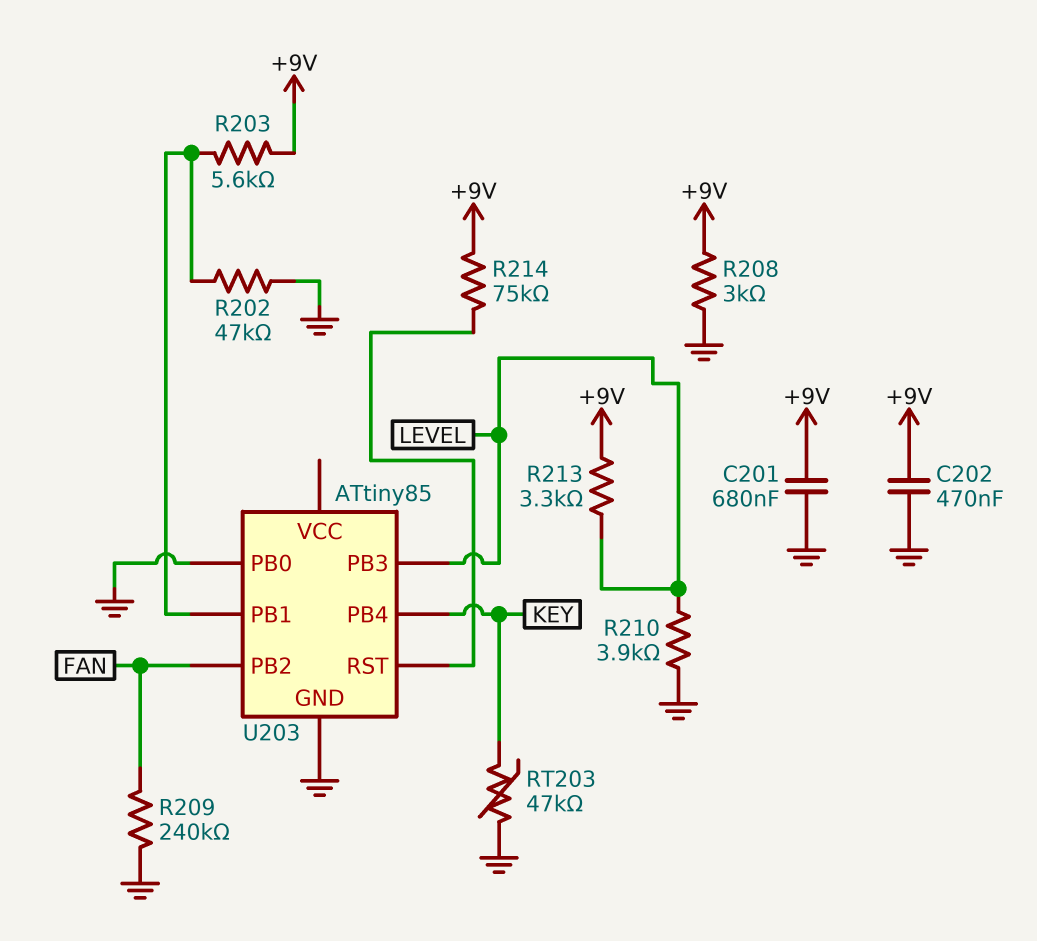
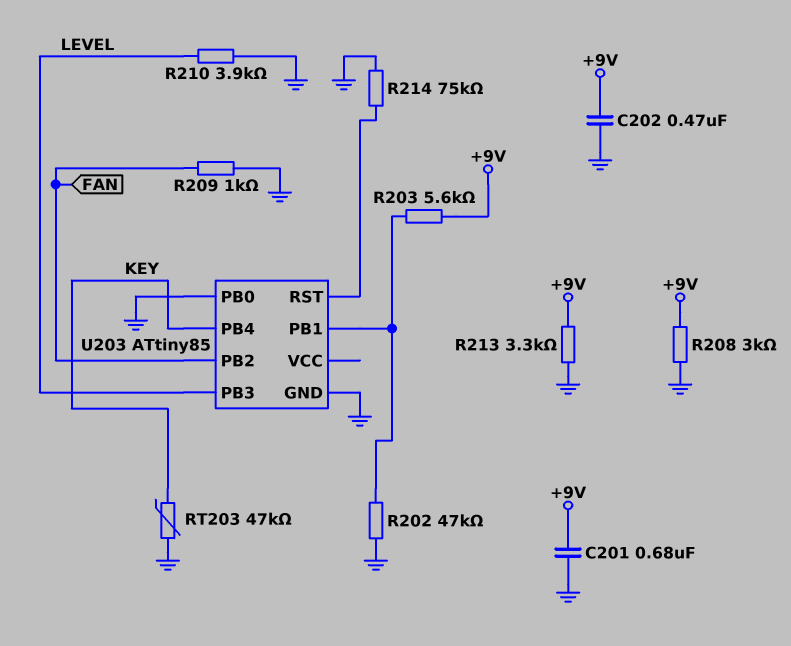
R209: 240k (FAN, GND) -> 1k (FAN, GND)
R213: 3.3k (+9V, LEVEL) -> 3.3k (+9V, GND)
R214: 75k (+9V, U203/RST) -> 75k (GND, U203/RST)

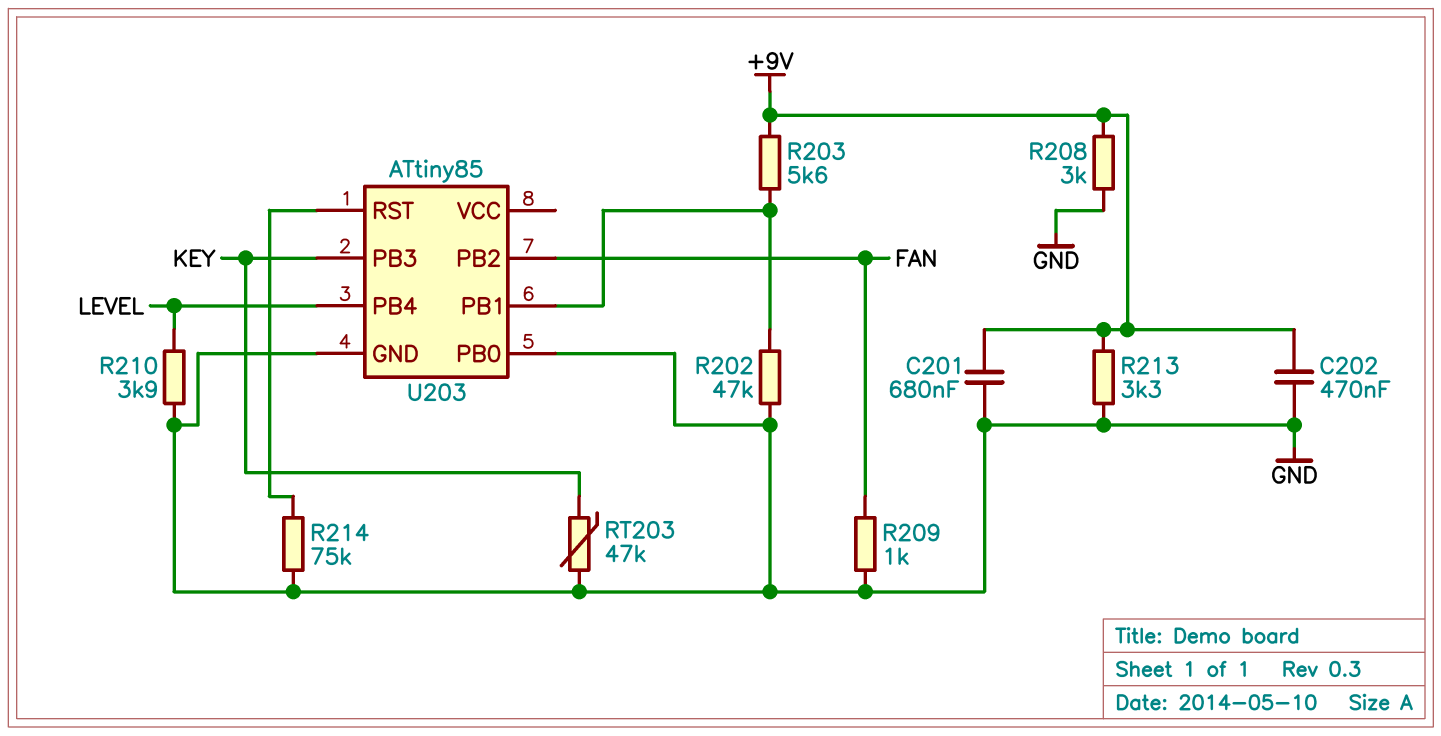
U203 pin PB3: LEVEL -> KEY
U203 pin PB4: KEY -> LEVEL

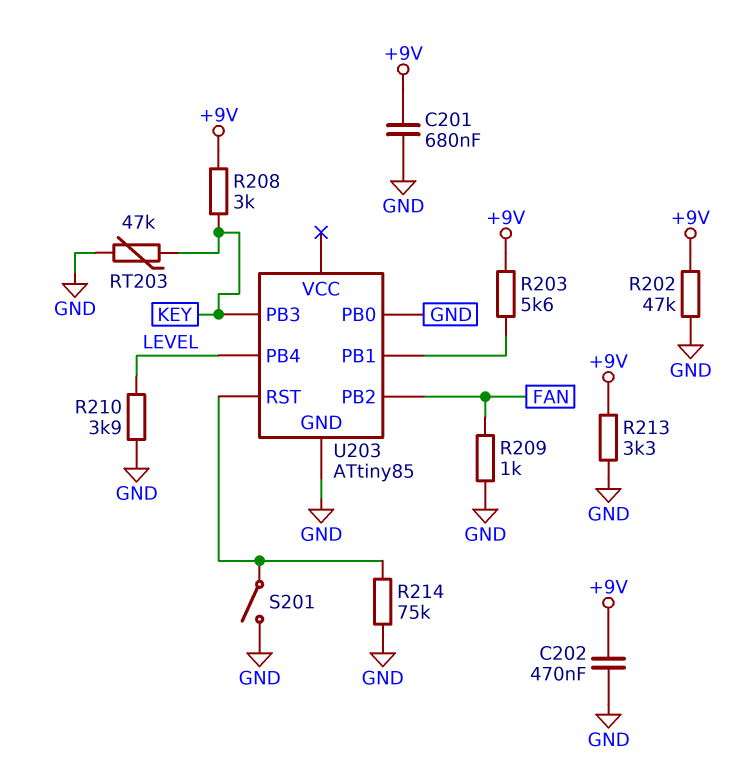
R202: 47k (GND, U203/PB1) -> 47k (+9V, GND)
R208: 3k (+9V, GND) -> 3k (+9V, KEY)
S201: none -> switch (GND, U203/RST)

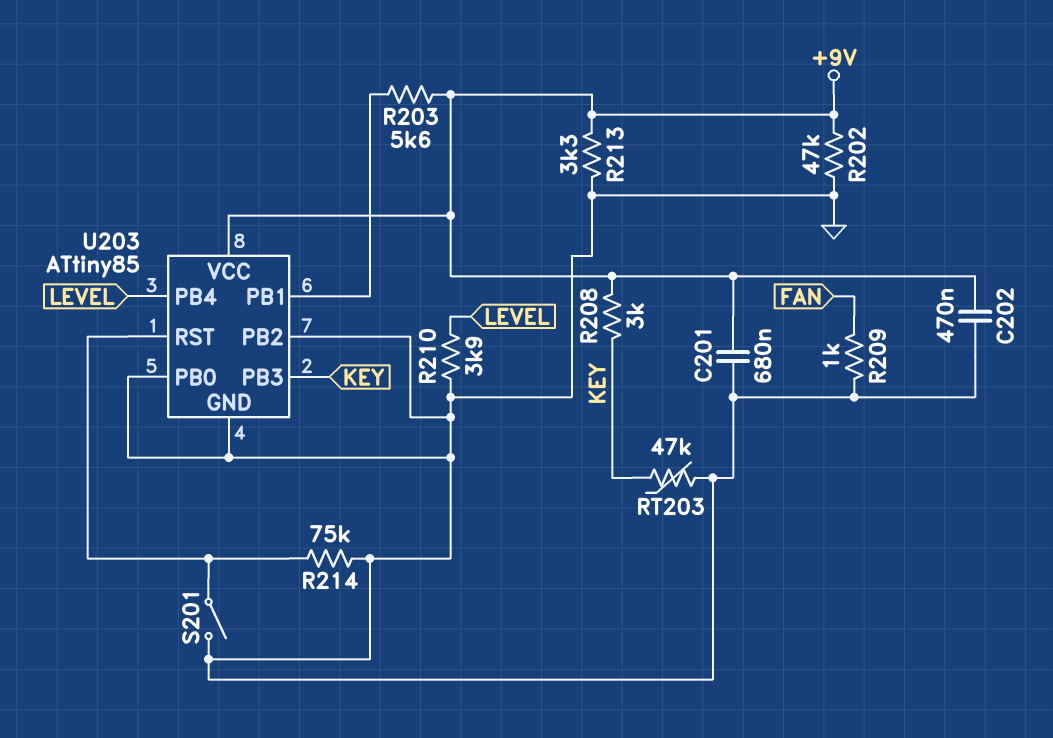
U203 pin PB2: FAN -> GND
U203 pin VCC: none -> +9V

